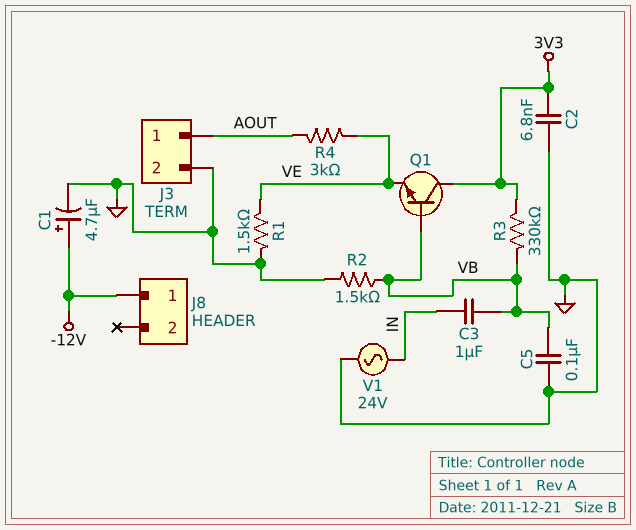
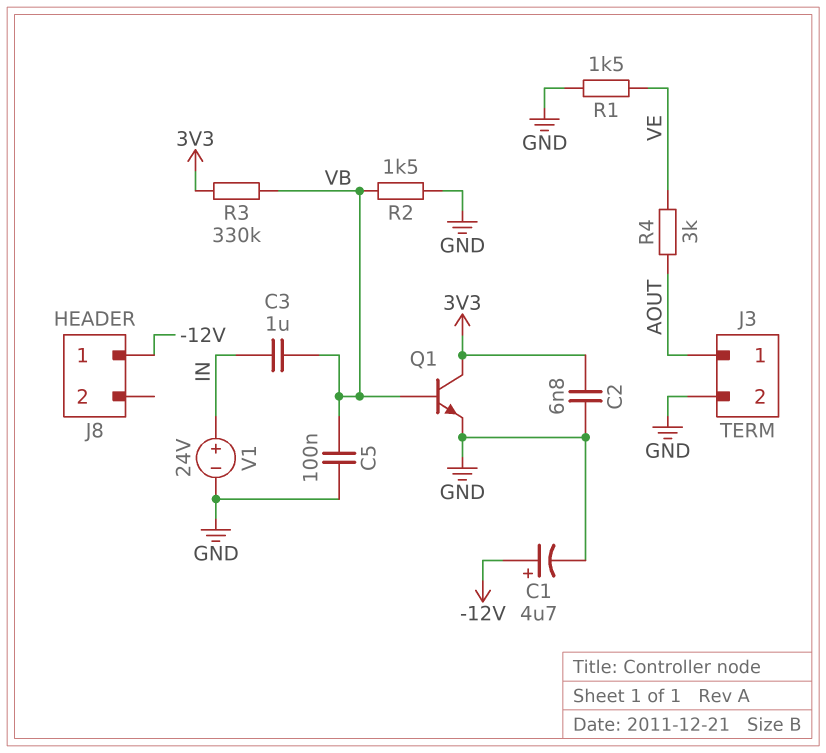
Q1: NPN (B VB, C 3V3, E VE) -> NPN (B VB, C 3V3, E GND)
V1: AC 24V (GND, IN) -> 24V (plus IN, minus GND)

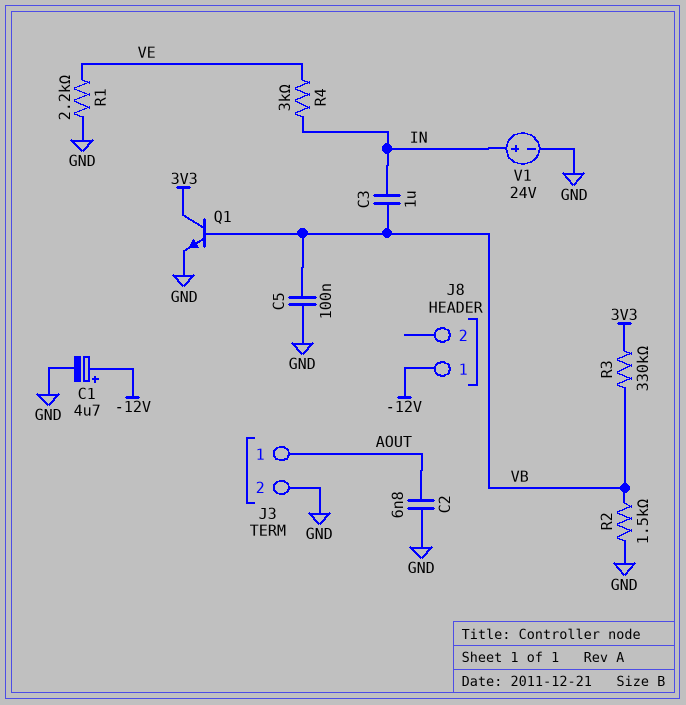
C2: 6.8nF (3V3, GND) -> 6.8nF (AOUT, GND)
R1: 1.5k (GND, VE) -> 2.2k (GND, VE)
R4: 3k (AOUT, VE) -> 3k (IN, VE)

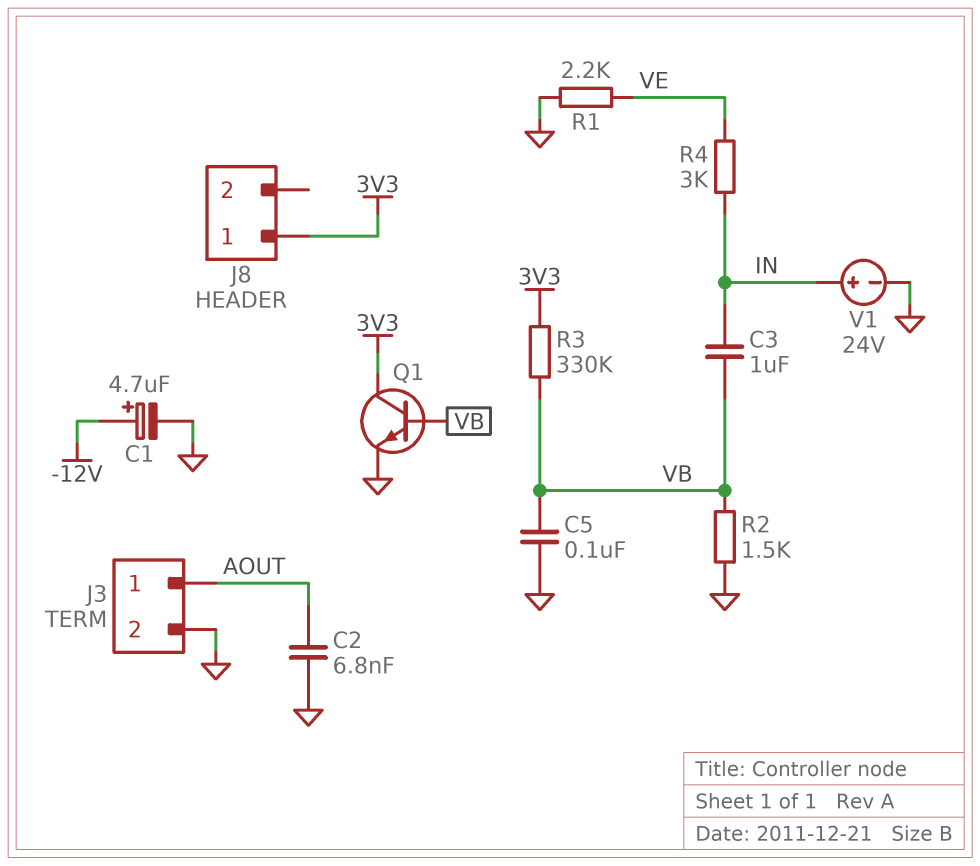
J8 pin 1: -12V -> 3V3

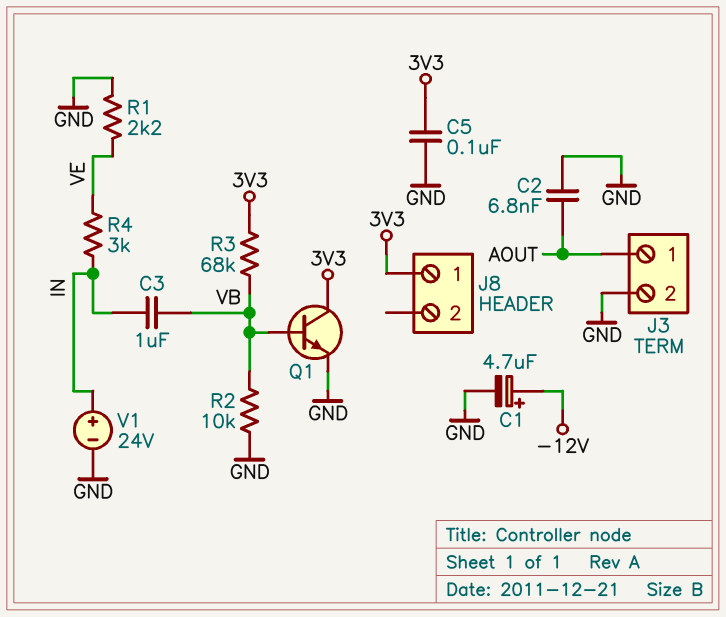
C5: 100nF (GND, VB) -> 100nF (3V3, GND)
R2: 1.5k (GND, VB) -> 10k (GND, VB)
R3: 330k (3V3, VB) -> 68k (3V3, VB)

